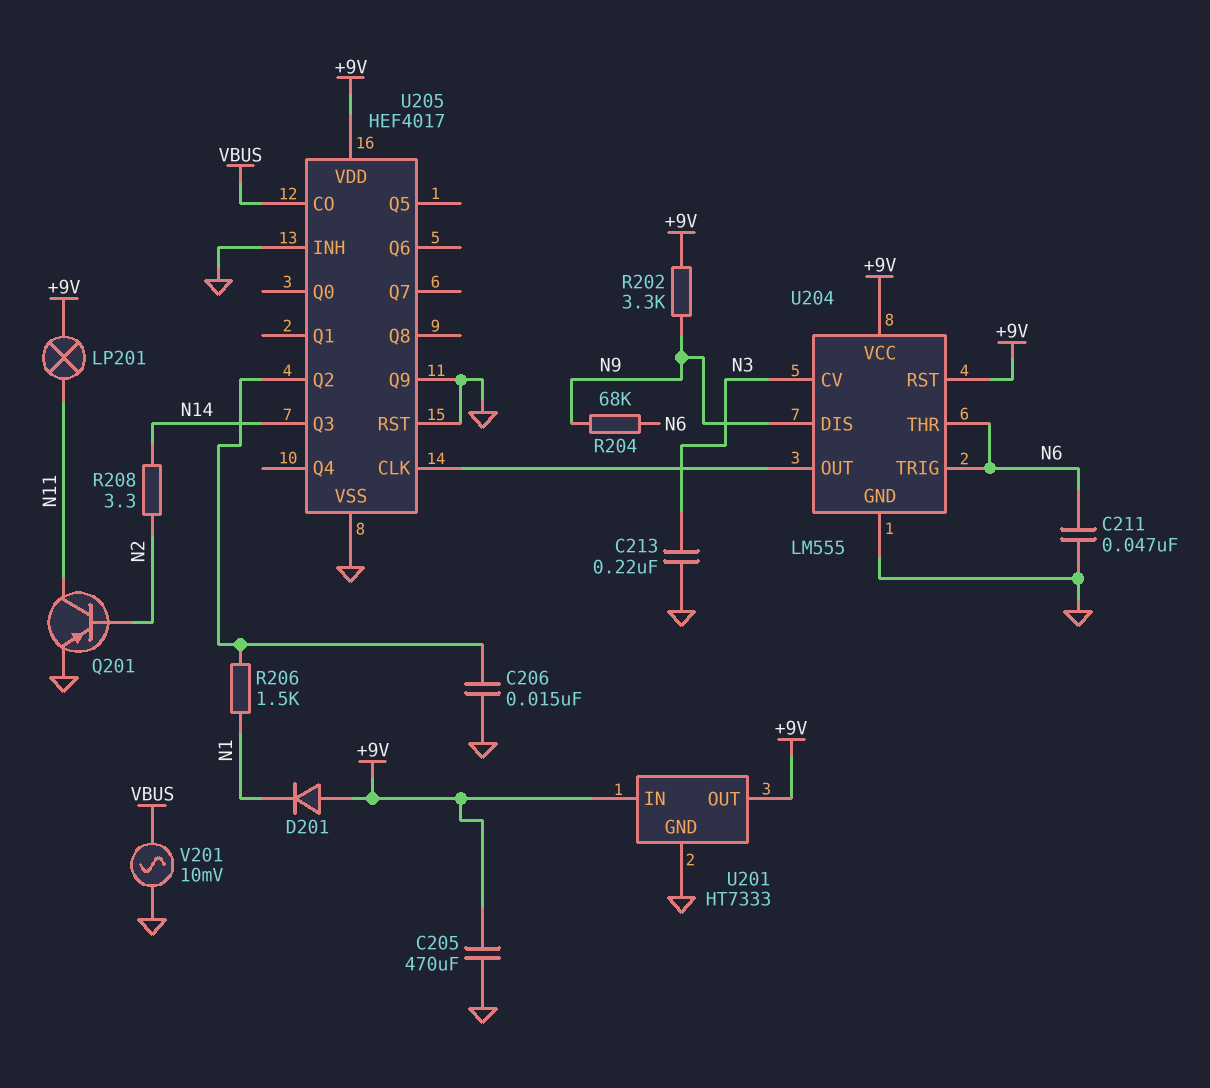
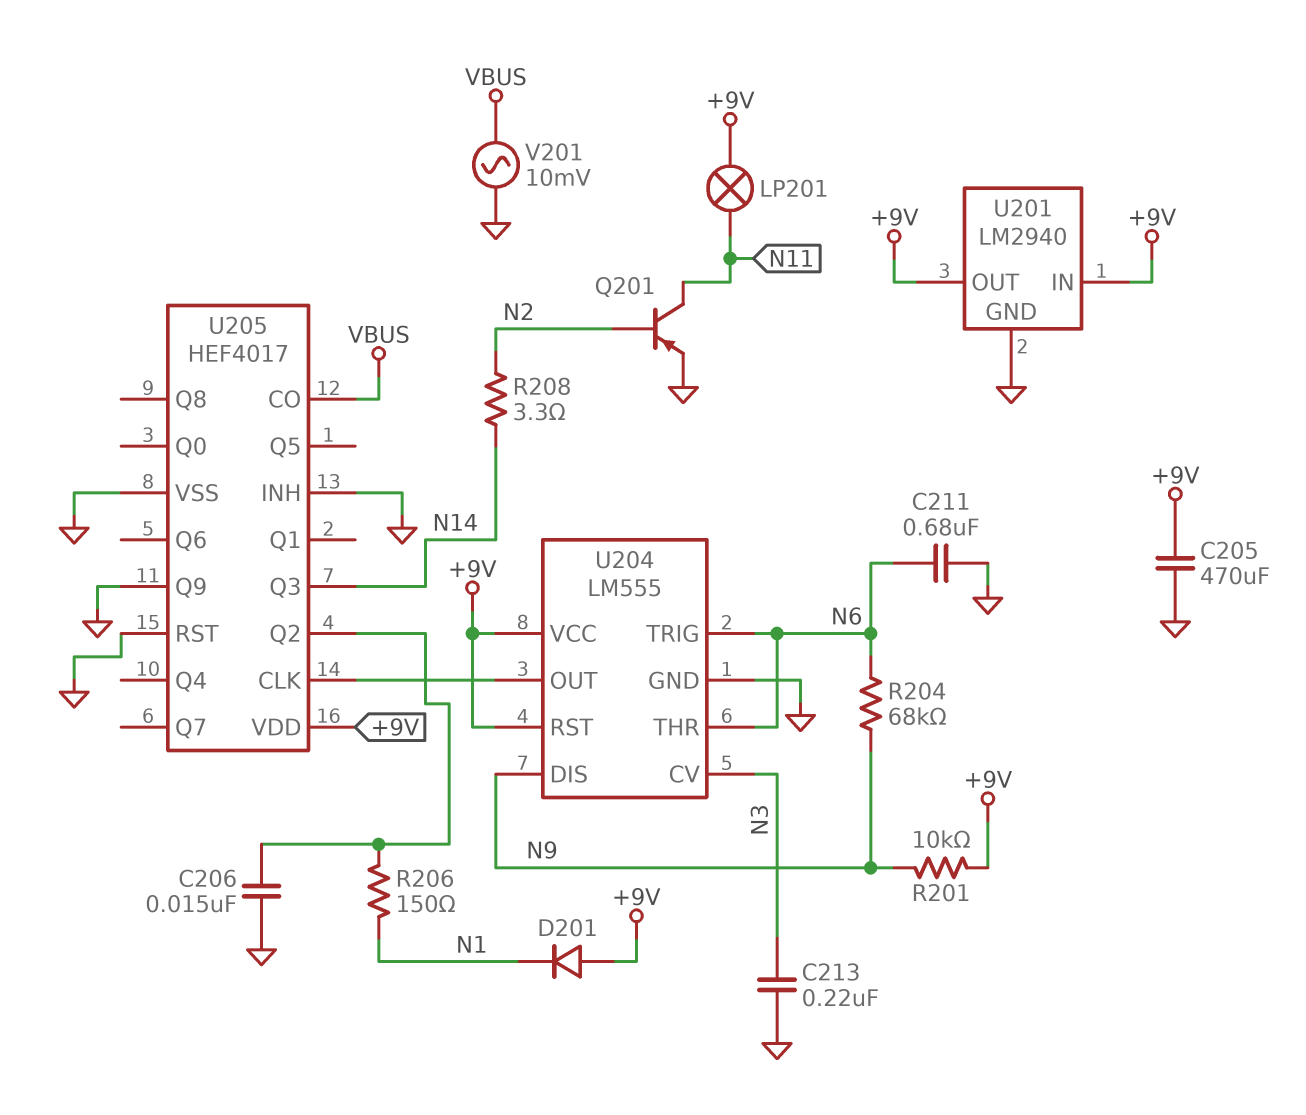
C211: 47nF (GND, N6) -> 680nF (GND, N6)
R201: none -> 10k (+9V, N9)
R202: 3.3k (+9V, N9) -> none
R206: 1.5k (N1, U205/Q2) -> 150 (N1, U205/Q2)
U201: HT7333 -> LM2940

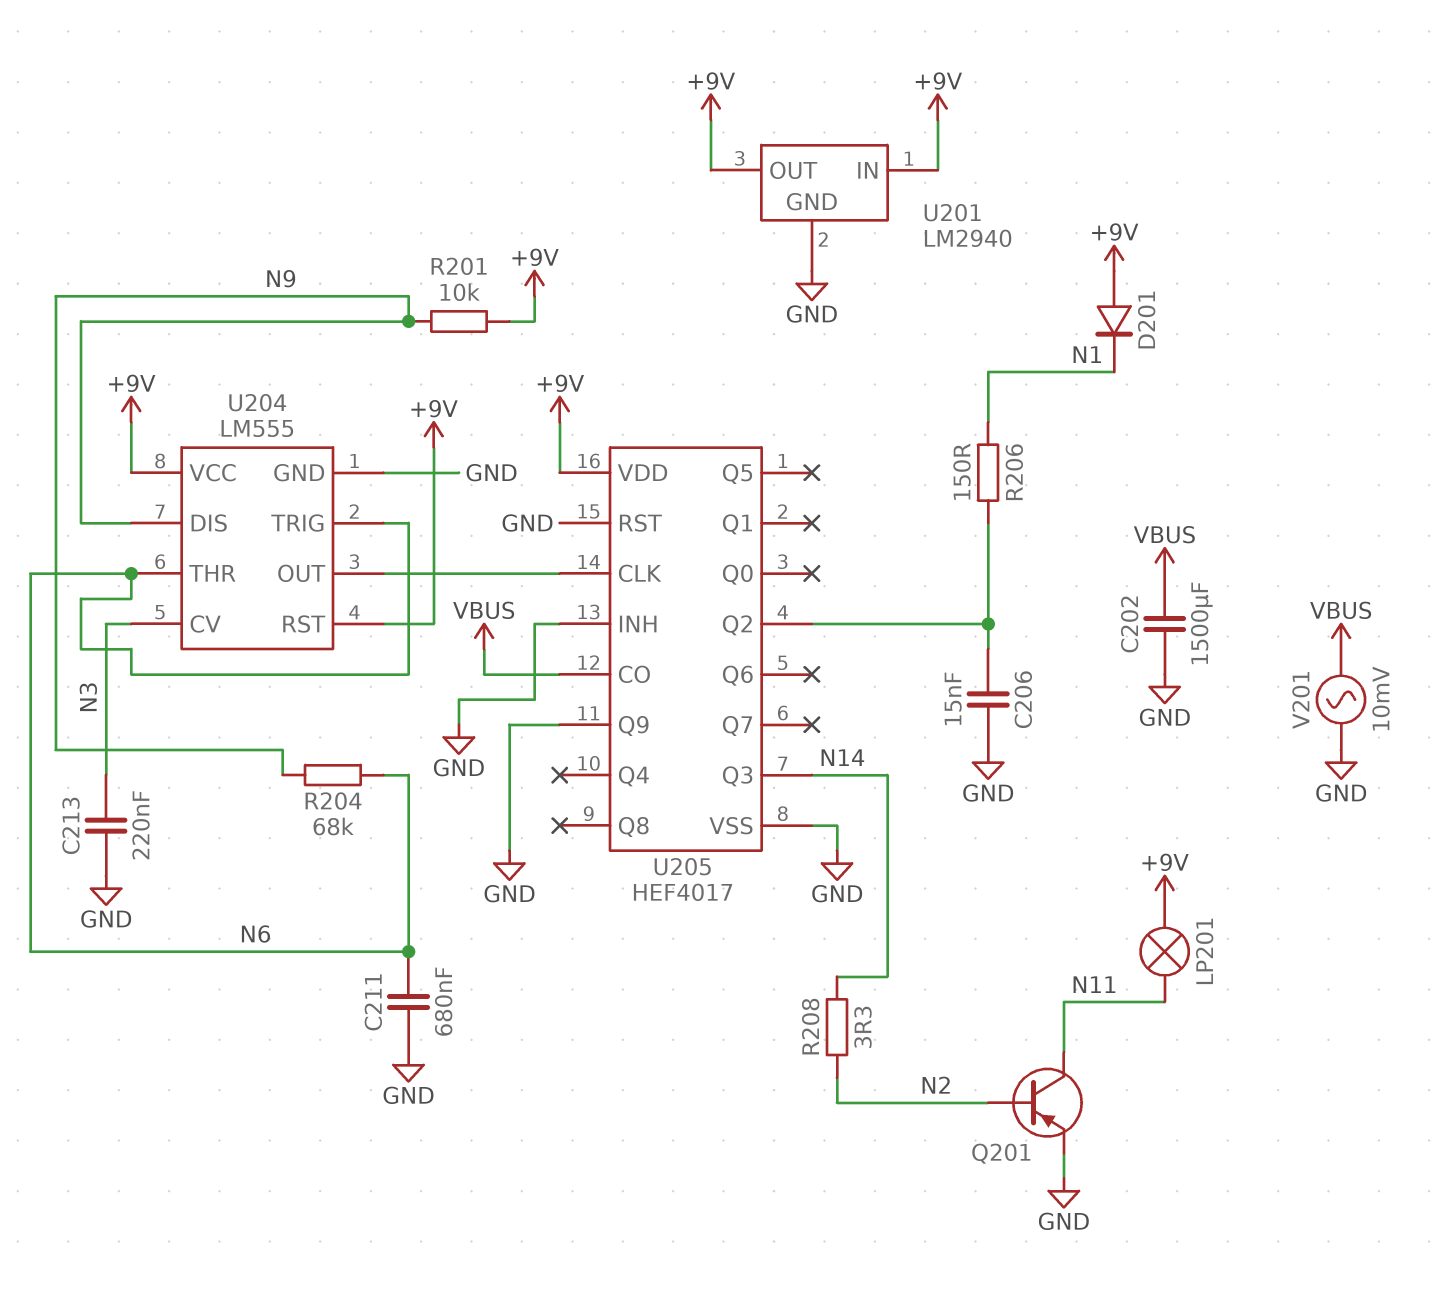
C202: none -> 1500uF (GND, VBUS)
C205: 470uF (+9V, GND) -> none

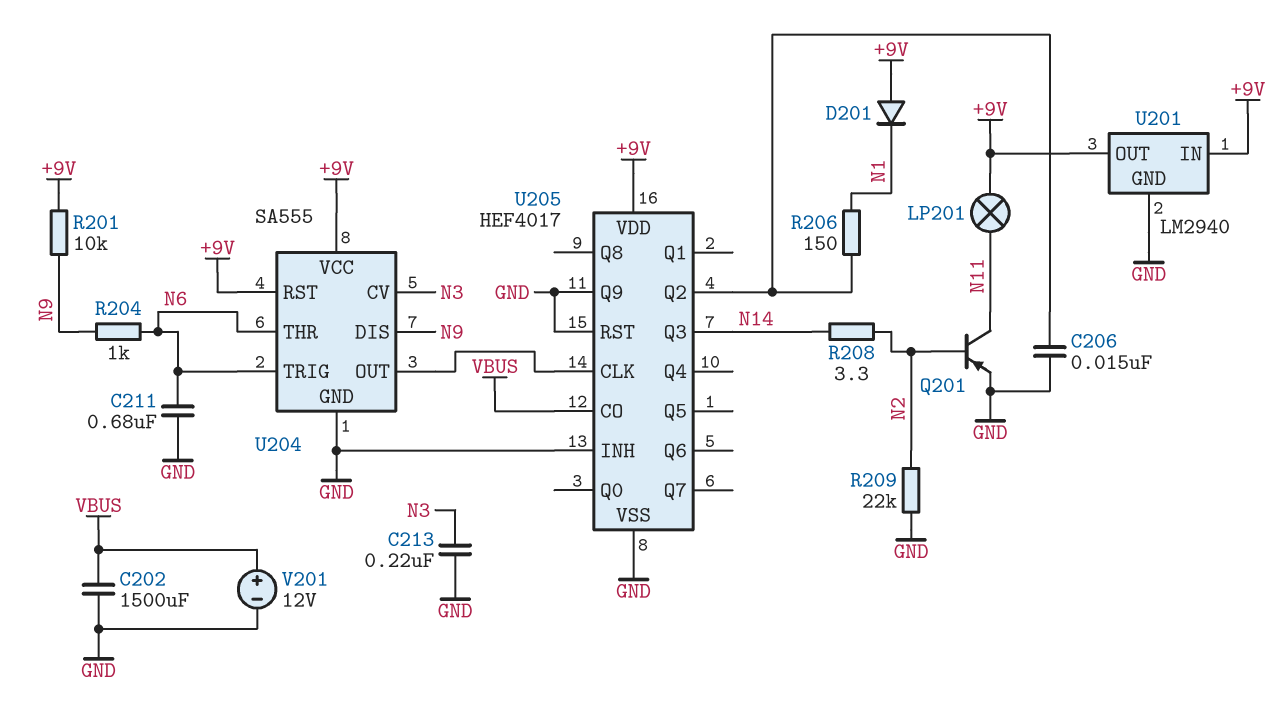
R204: 68k (N6, N9) -> 1k (N6, N9)
R209: none -> 22k (GND, N2)
U204: LM555 -> SA555
V201: AC 10mV (GND, VBUS) -> 12V (plus VBUS, minus GND)

